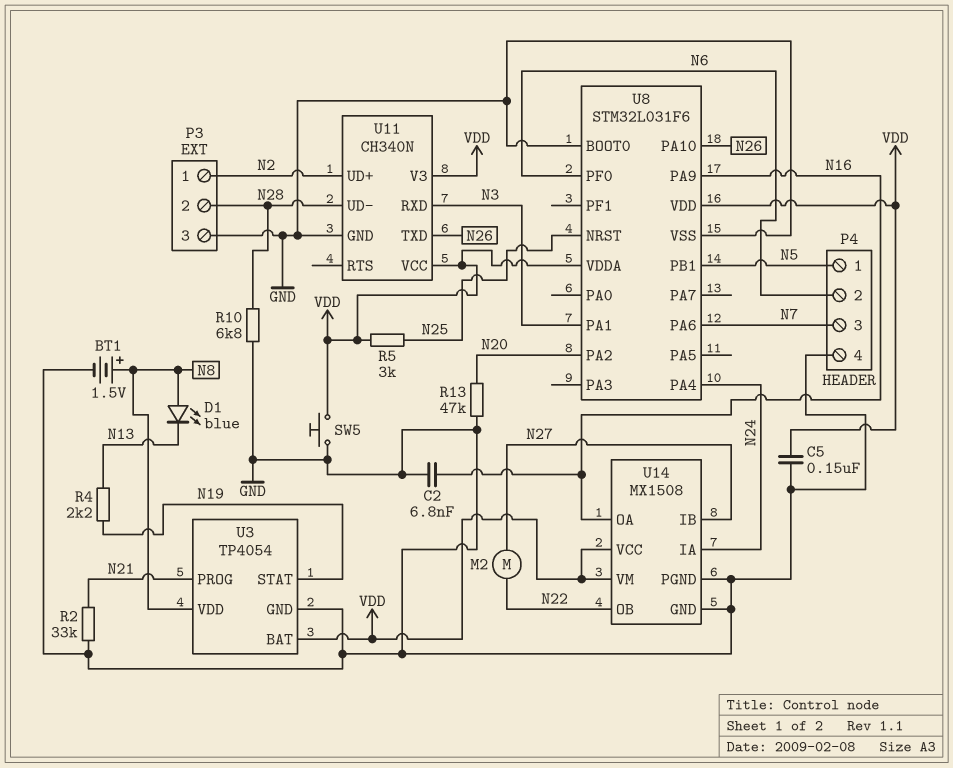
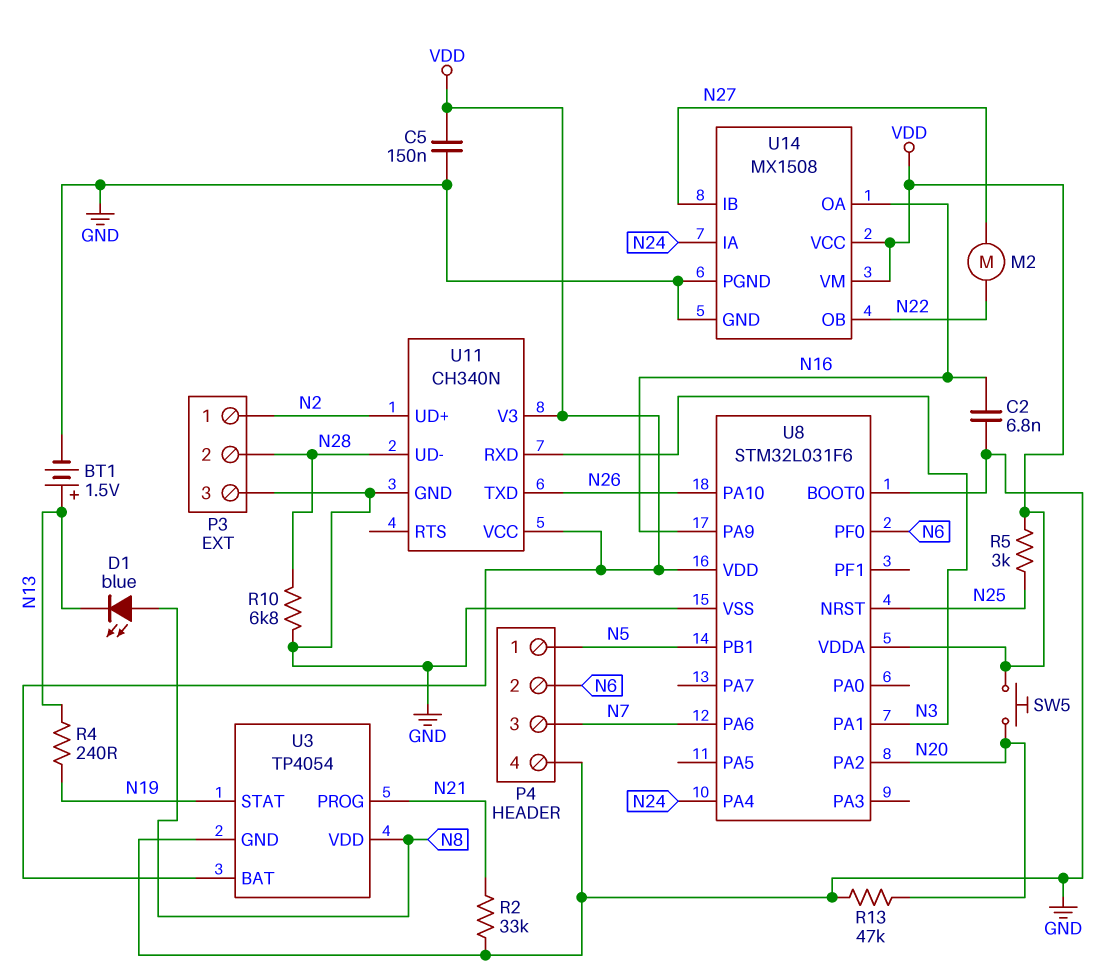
BT1: 1.5V (plus N8, minus GND) -> 1.5V (plus N13, minus GND)
R4: 2.2k (N13, N19) -> 240 (N13, N19)
SW5: button (GND, VDD) -> button (N20, VDD)

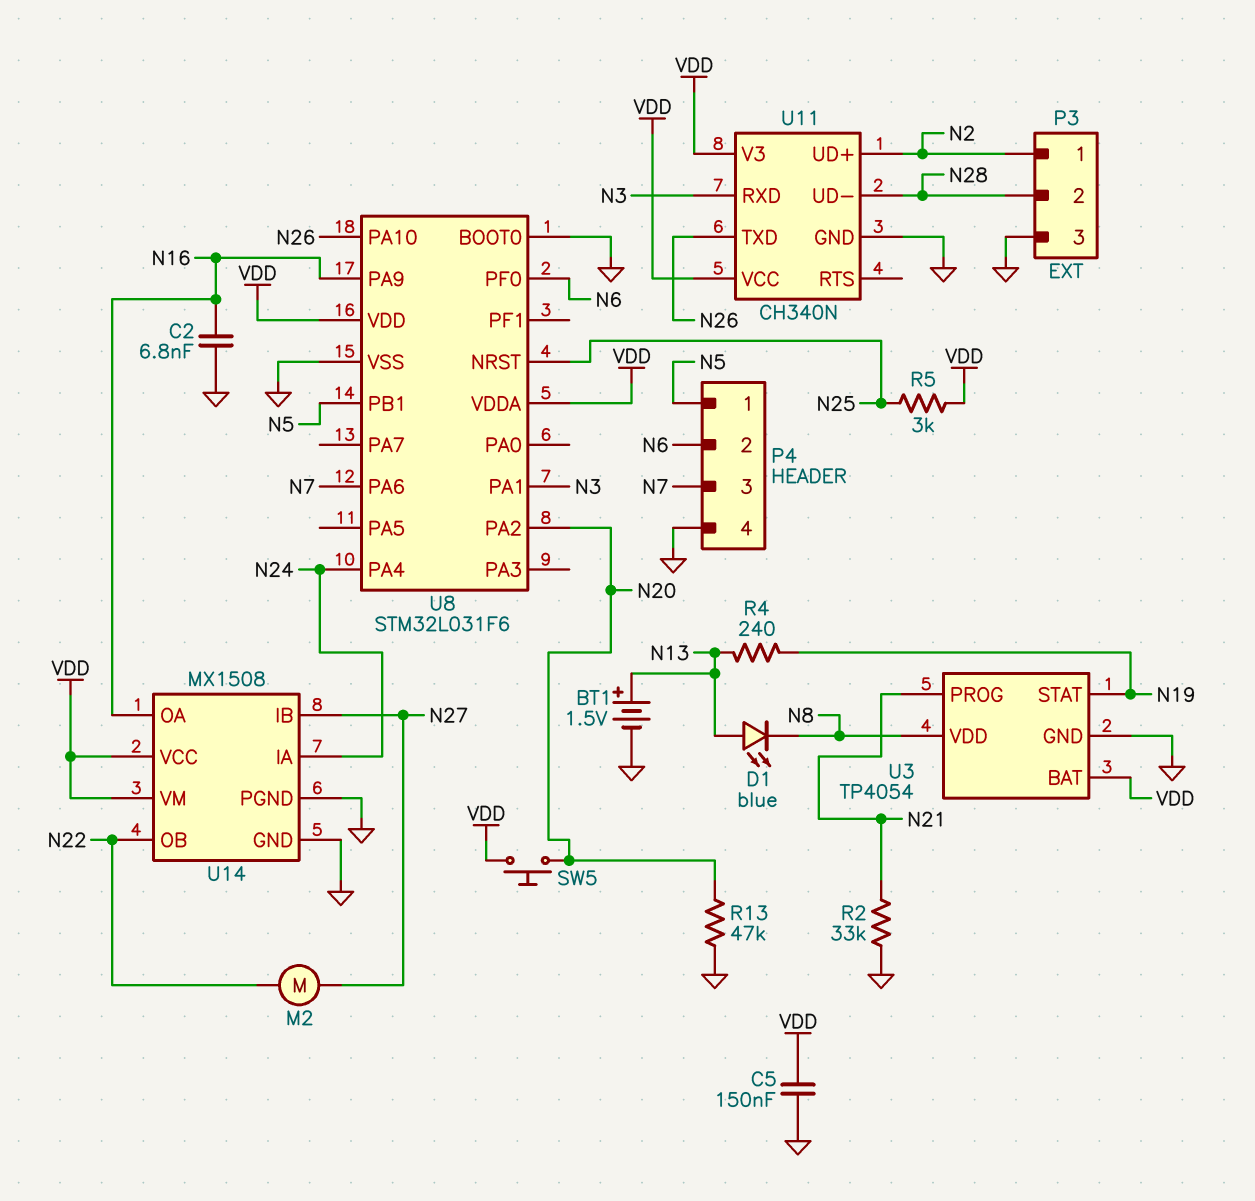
D1: LED blue (A N8, K N13) -> LED blue (A N13, K N8)
R10: 6.8k (GND, N28) -> none

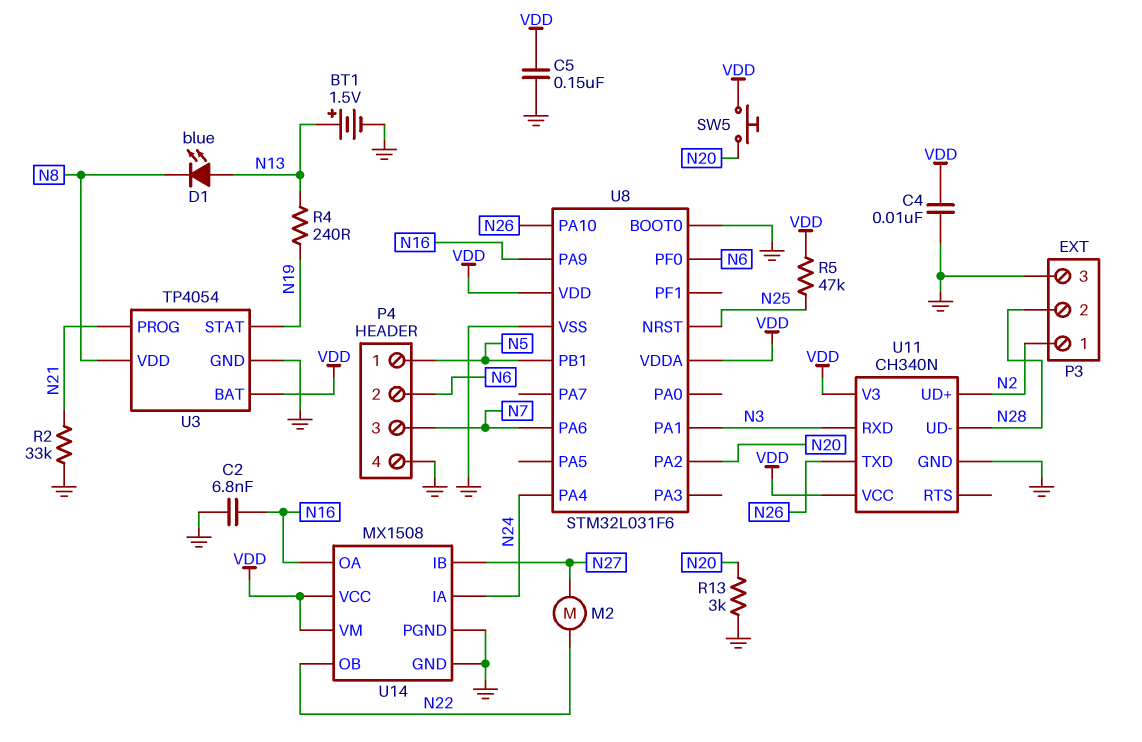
C4: none -> 10nF (GND, VDD)
R5: 3k (N25, VDD) -> 47k (N25, VDD)
R13: 47k (GND, N20) -> 3k (GND, N20)

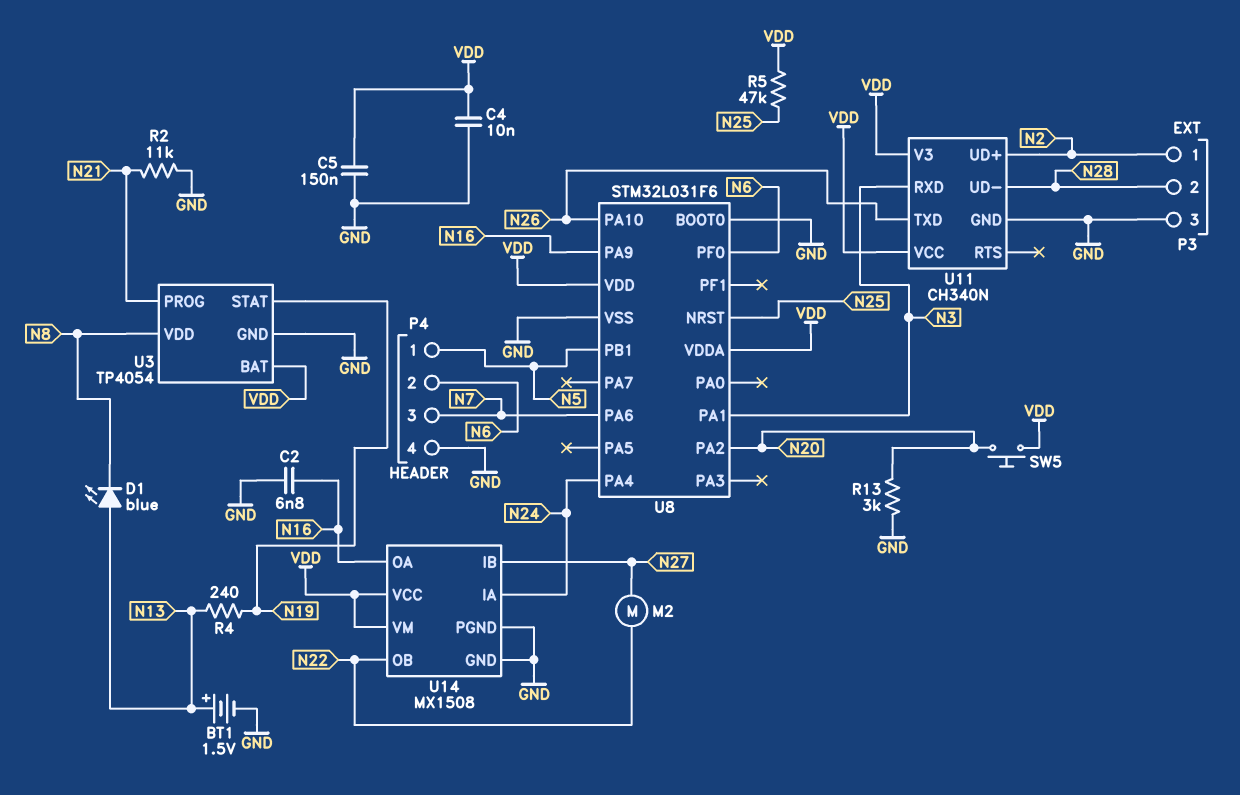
R2: 33k (GND, N21) -> 11k (GND, N21)

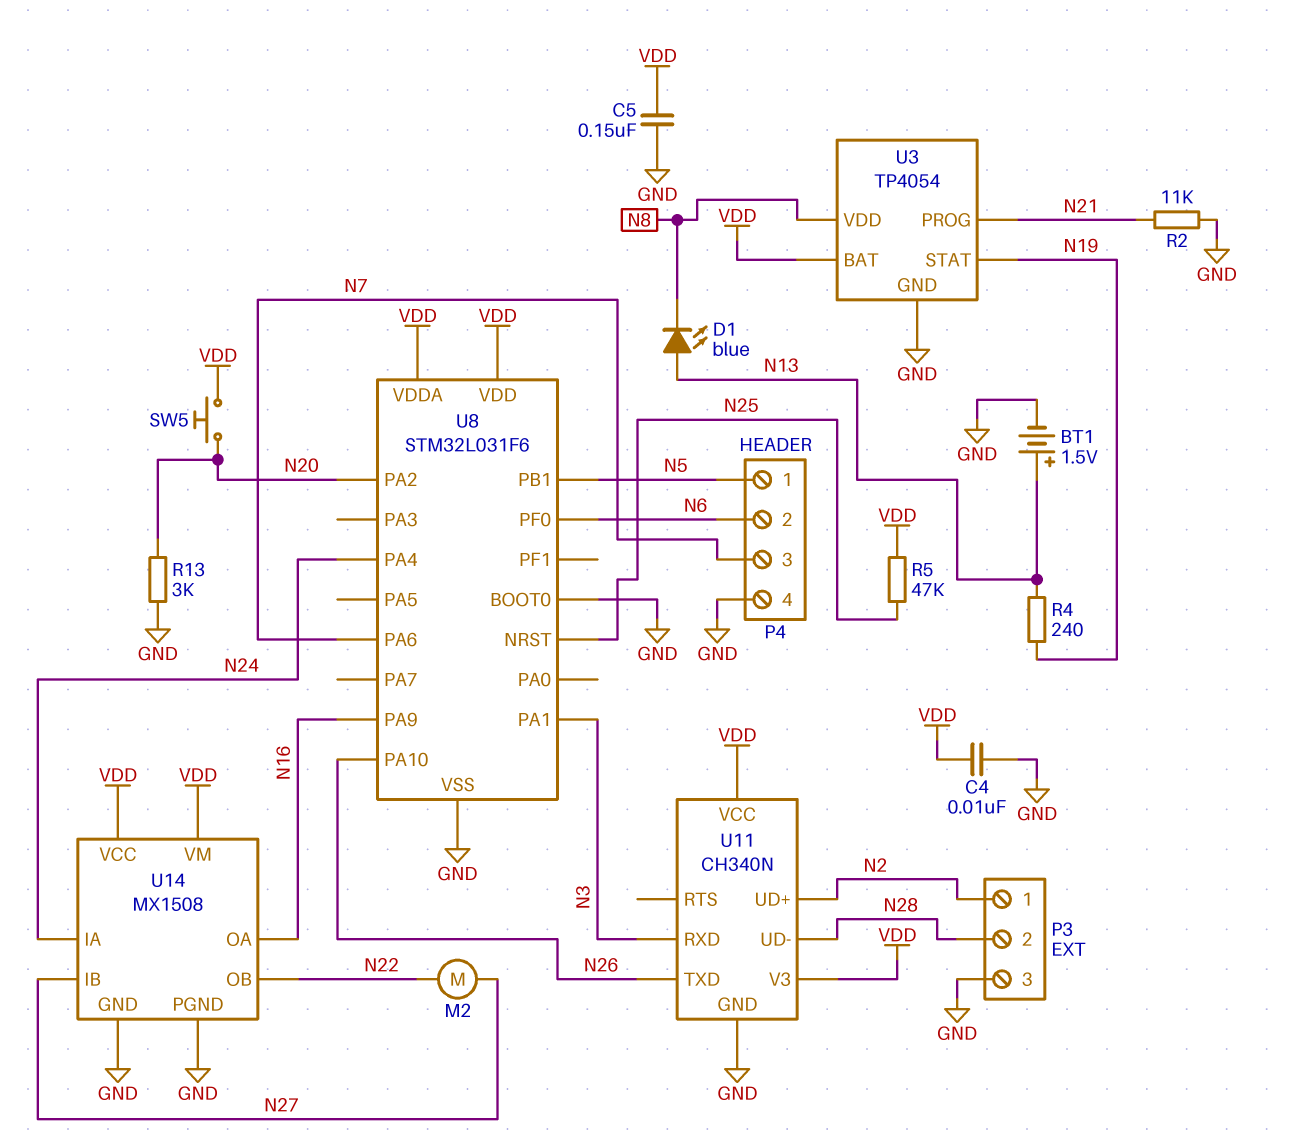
C2: 6.8nF (GND, N16) -> none

